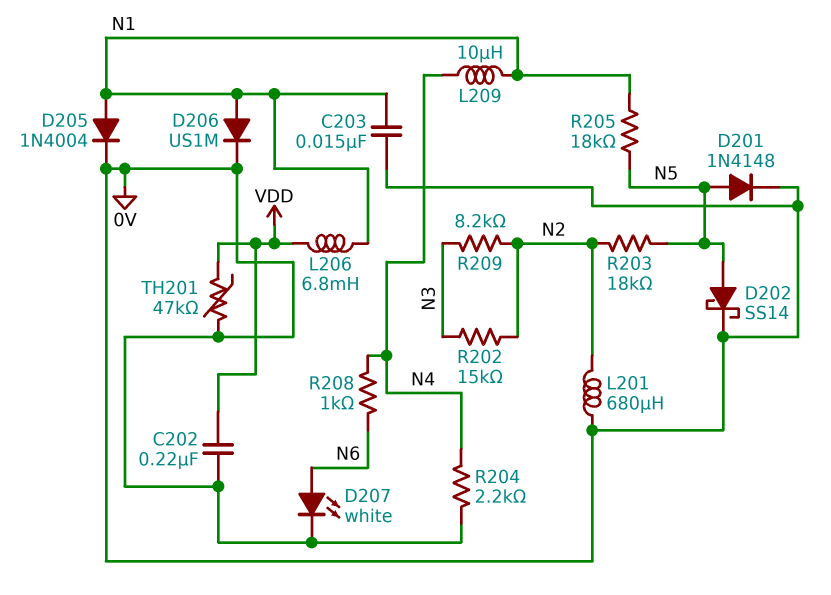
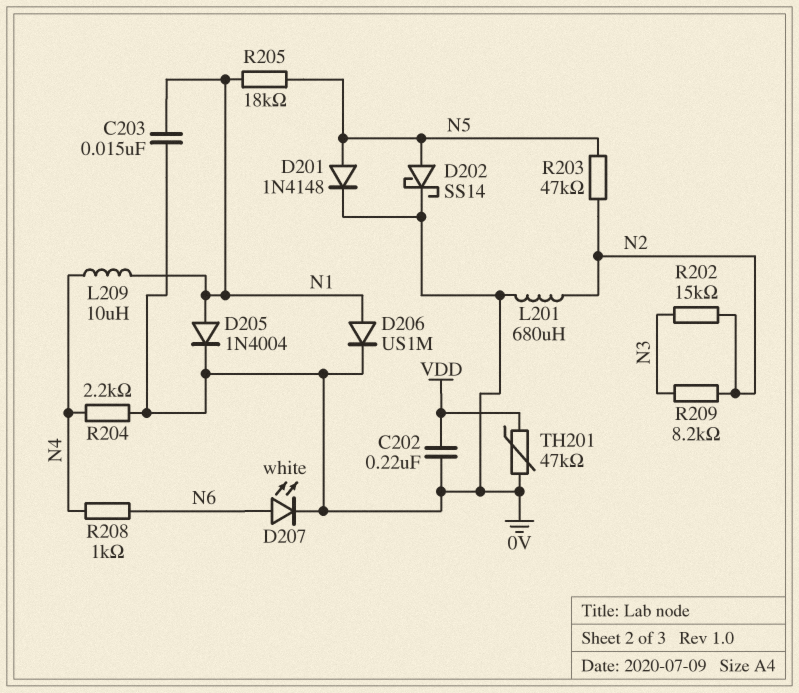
L206: 6.8mH (N1, VDD) -> none
R203: 18k (N2, N5) -> 47k (N2, N5)

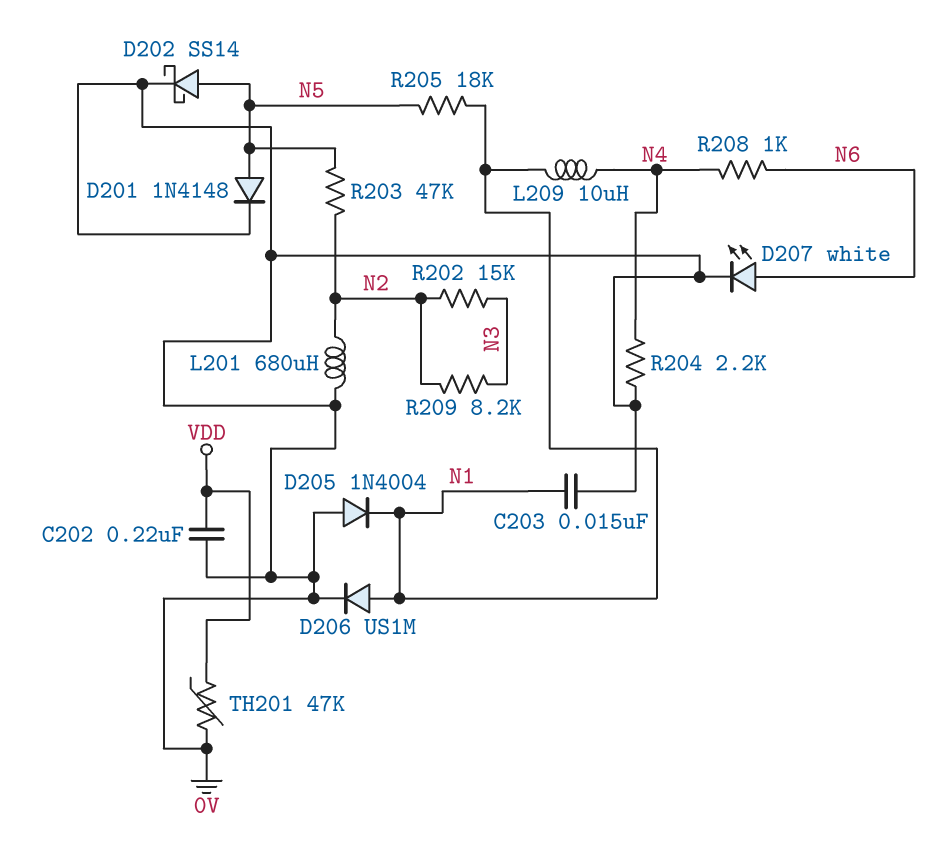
D205: diode 1N4004 (A N1, K 0V) -> diode 1N4004 (A 0V, K N1)

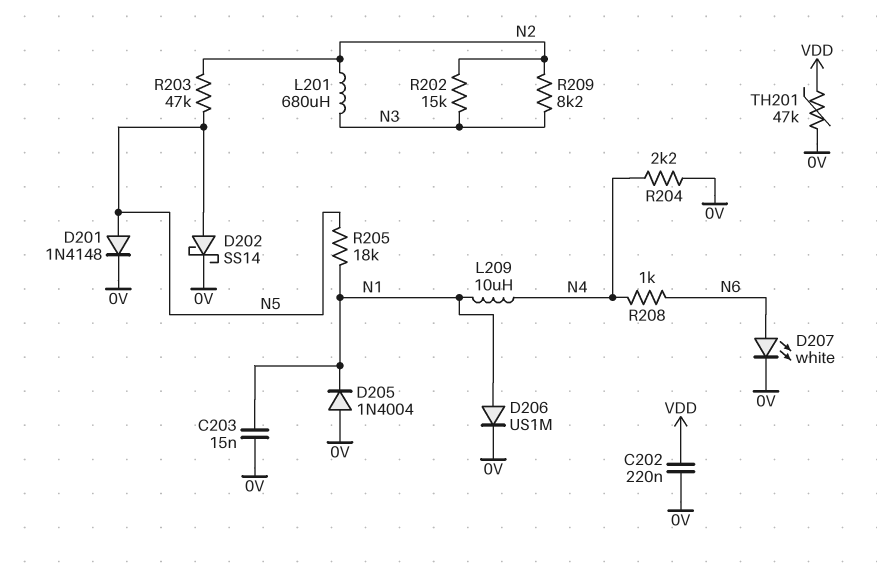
L201: 680uH (0V, N2) -> 680uH (N2, N3)

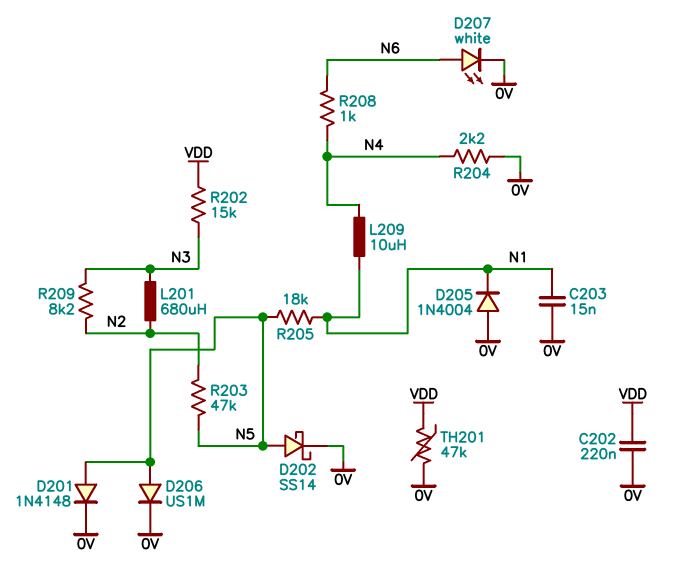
D206: diode US1M (A N1, K 0V) -> diode US1M (A N5, K 0V)
R202: 15k (N2, N3) -> 15k (N3, VDD)

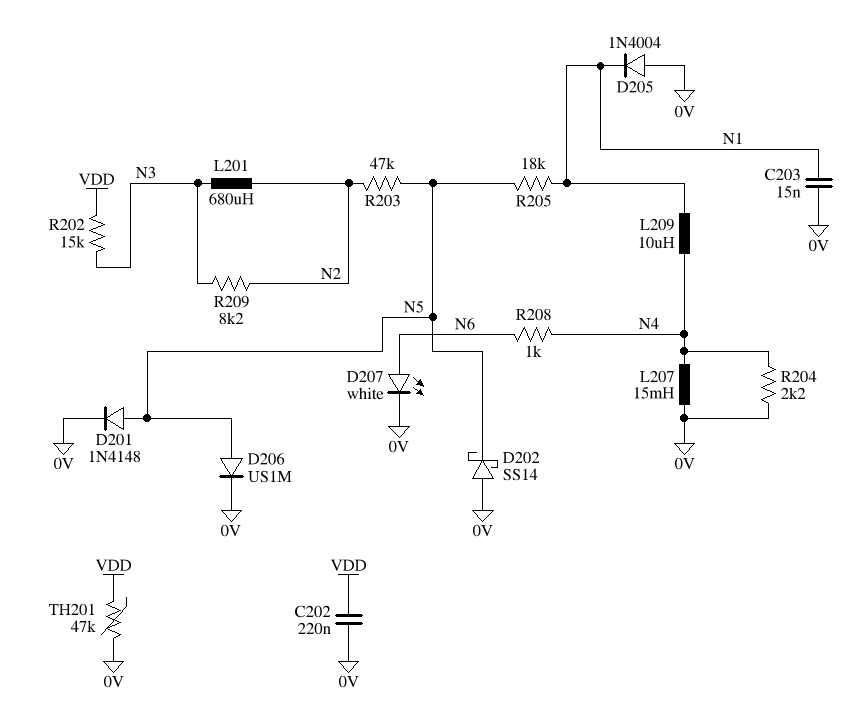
D202: schottky SS14 (A N5, K 0V) -> schottky SS14 (A 0V, K N5)
L207: none -> 15mH (0V, N4)

